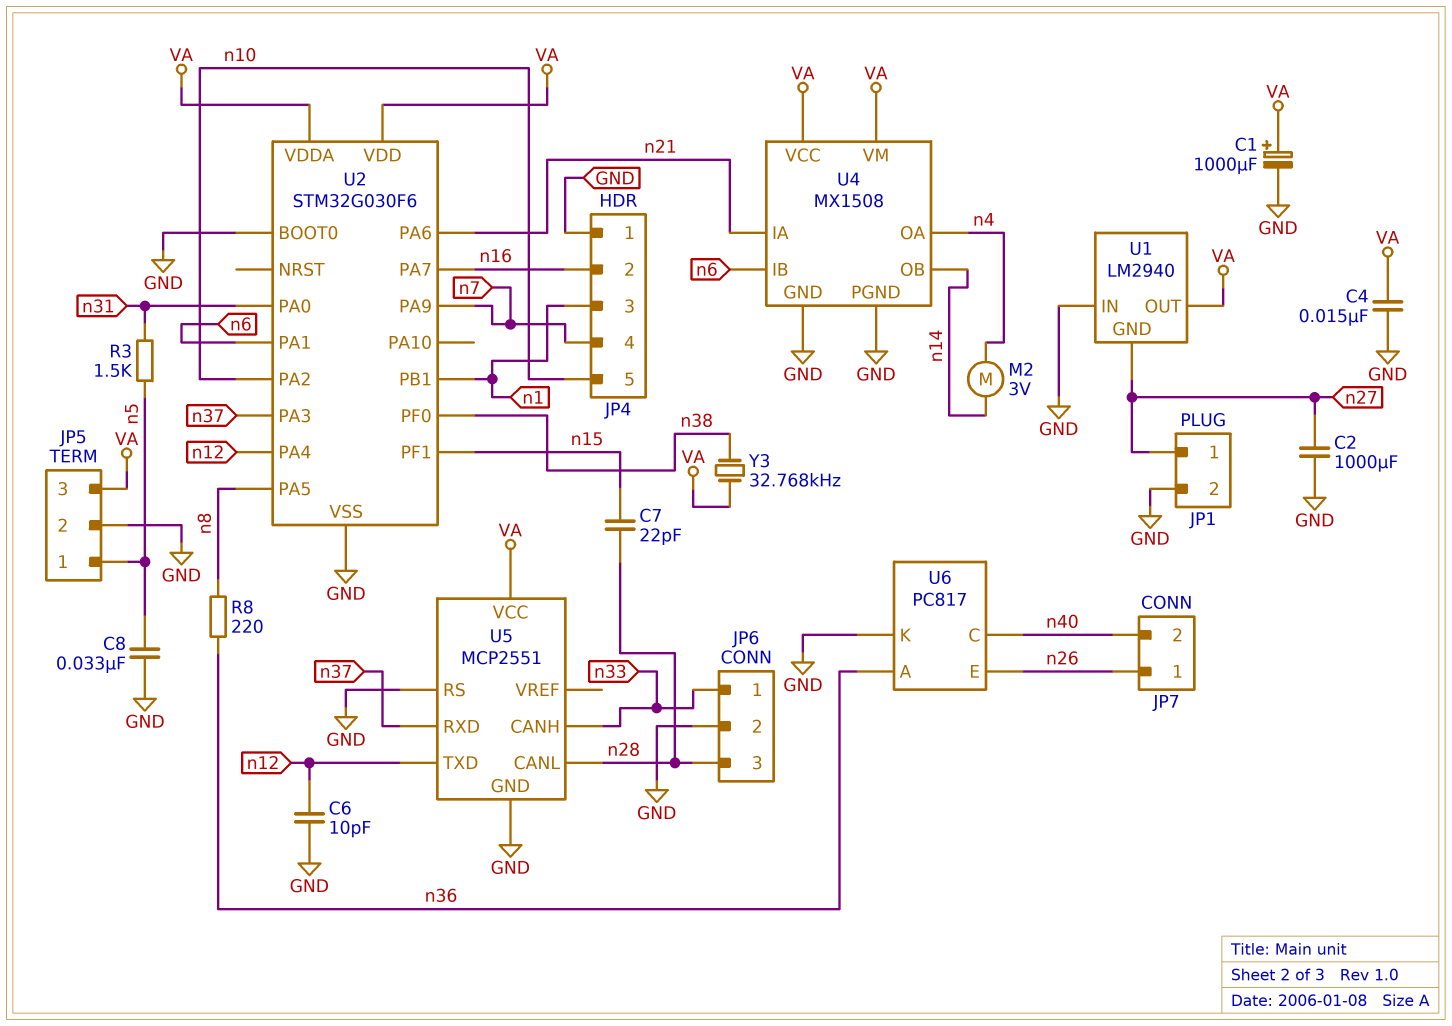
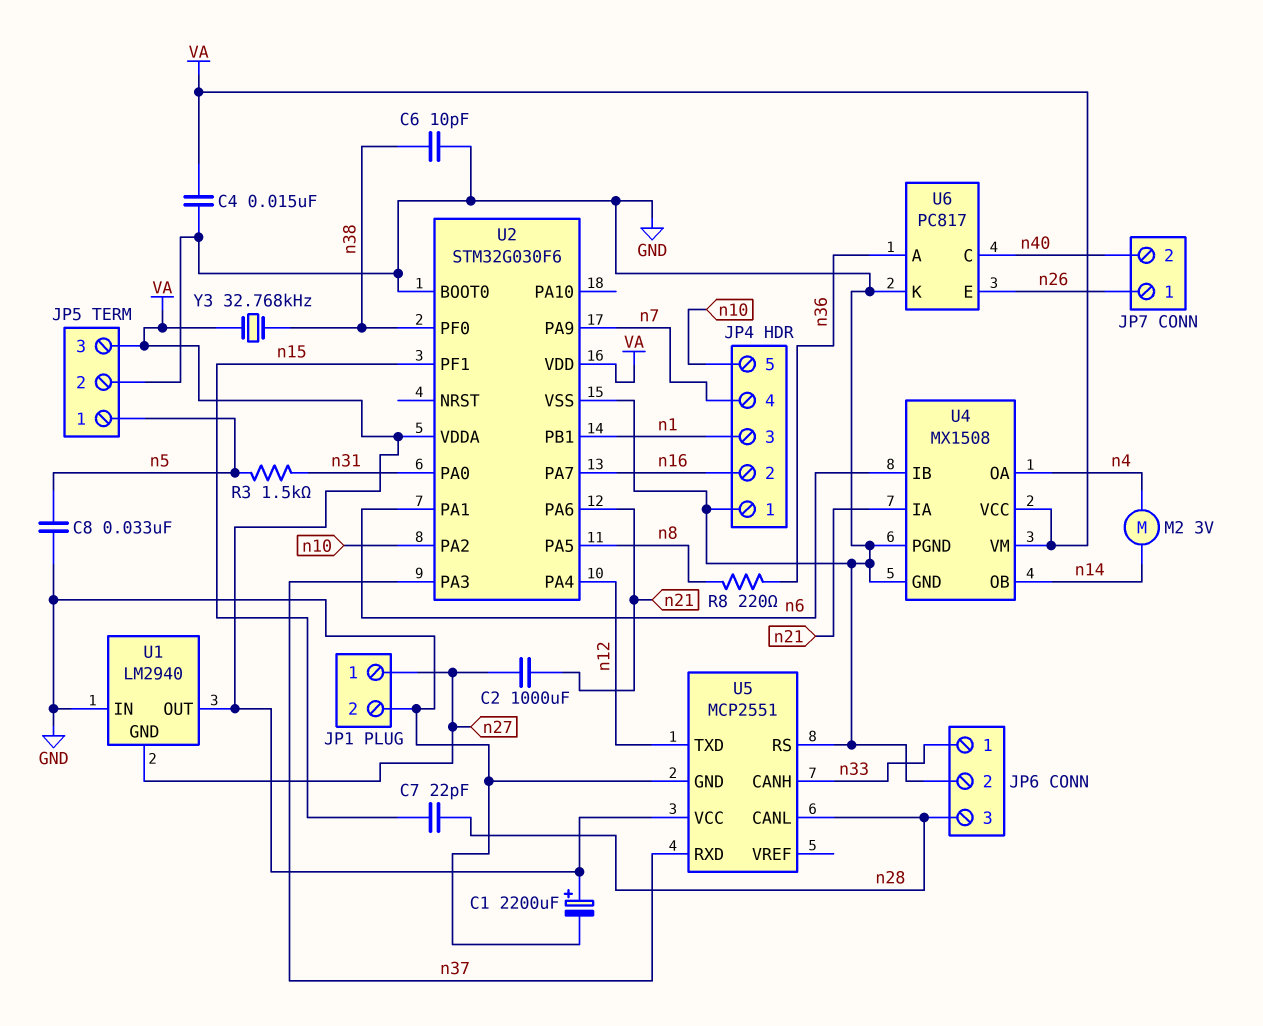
C1: 1000uF (plus VA, minus GND) -> 2200uF (plus VA, minus GND)
C2: 1000uF (GND, n27) -> 1000uF (n21, n27)
C6: 10pF (GND, n12) -> 10pF (GND, n38)

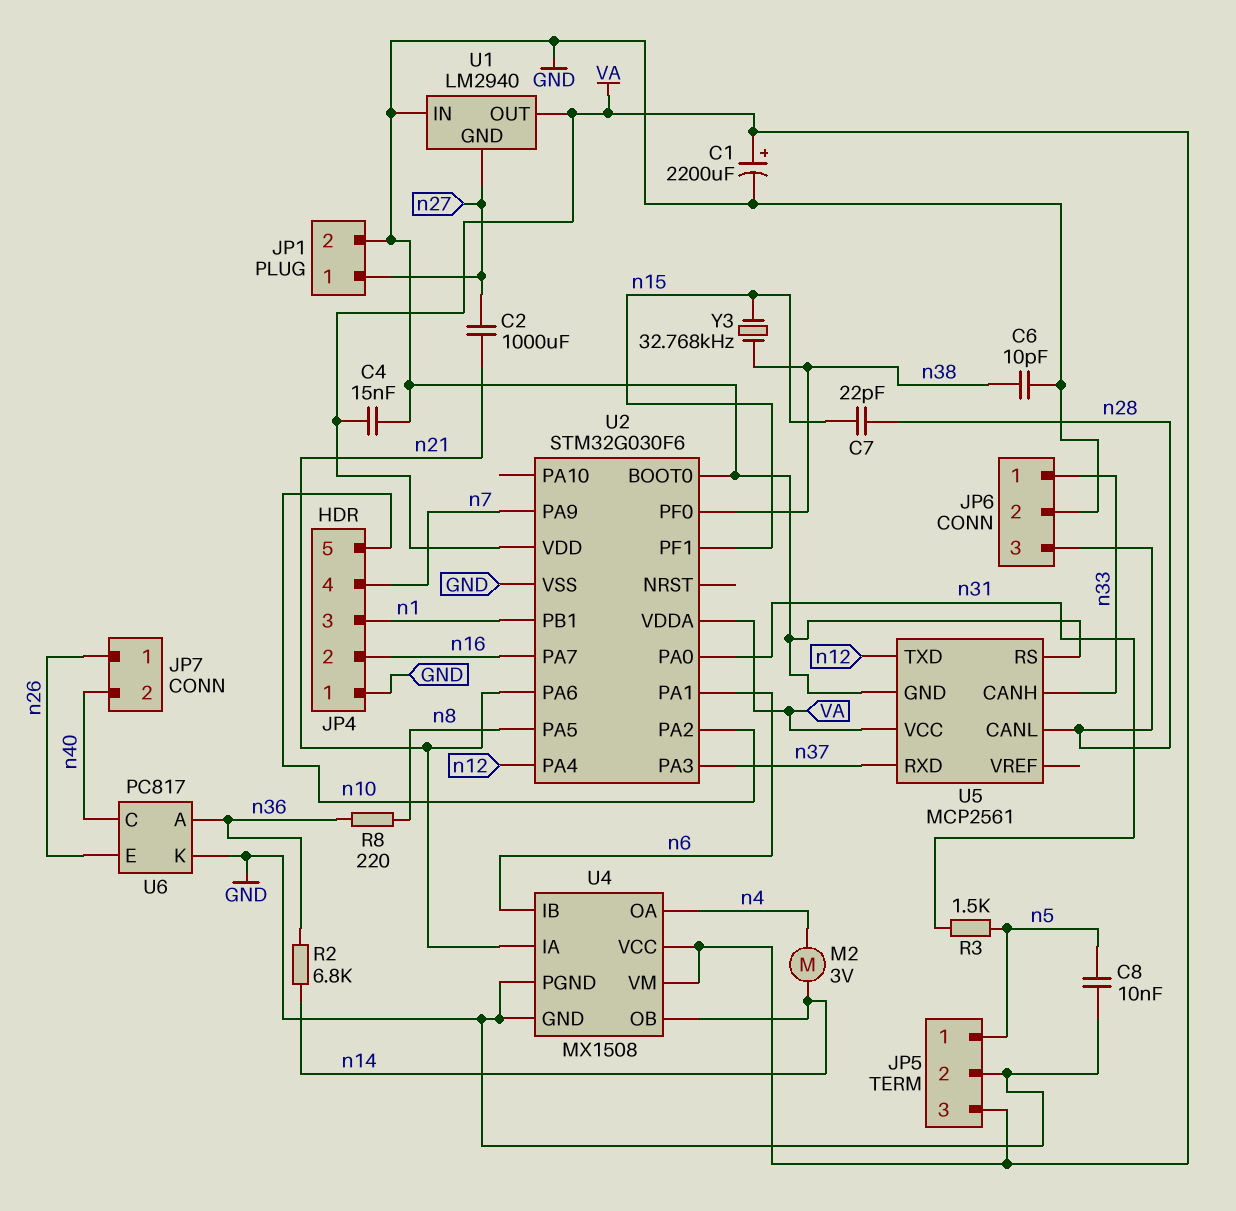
C8: 33nF (GND, n5) -> 10nF (GND, n5)
R2: none -> 6.8k (n14, n36)
U5: MCP2551 -> MCP2561
Y3: 32.768kHz (VA, n38) -> 32.768kHz (n15, n38)

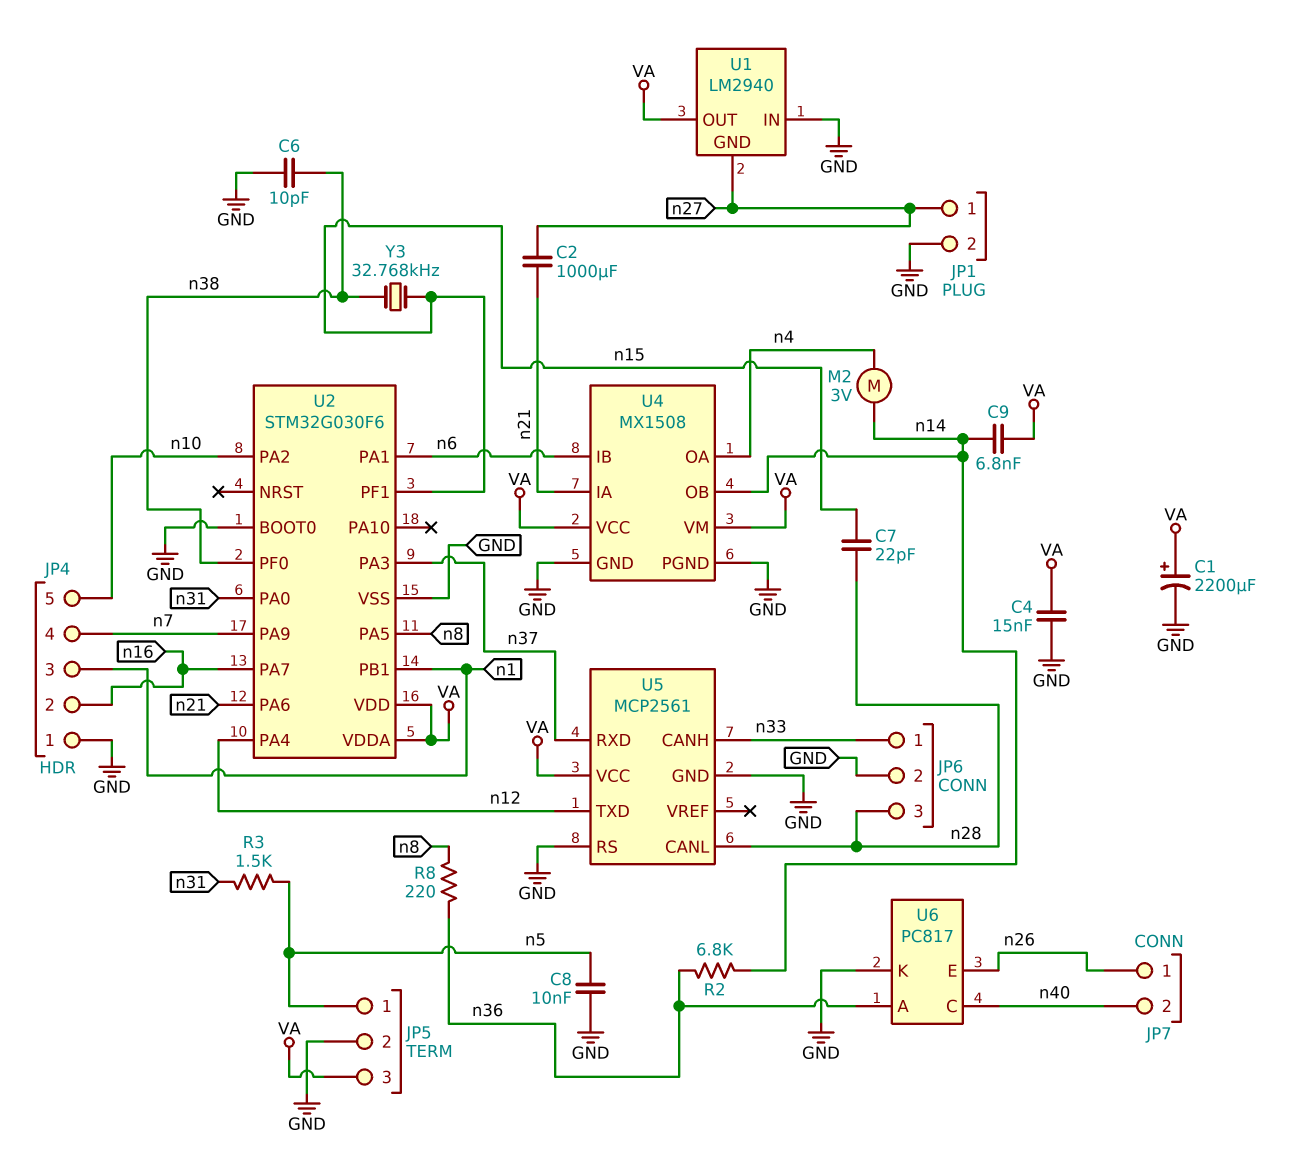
C9: none -> 6.8nF (VA, n14)

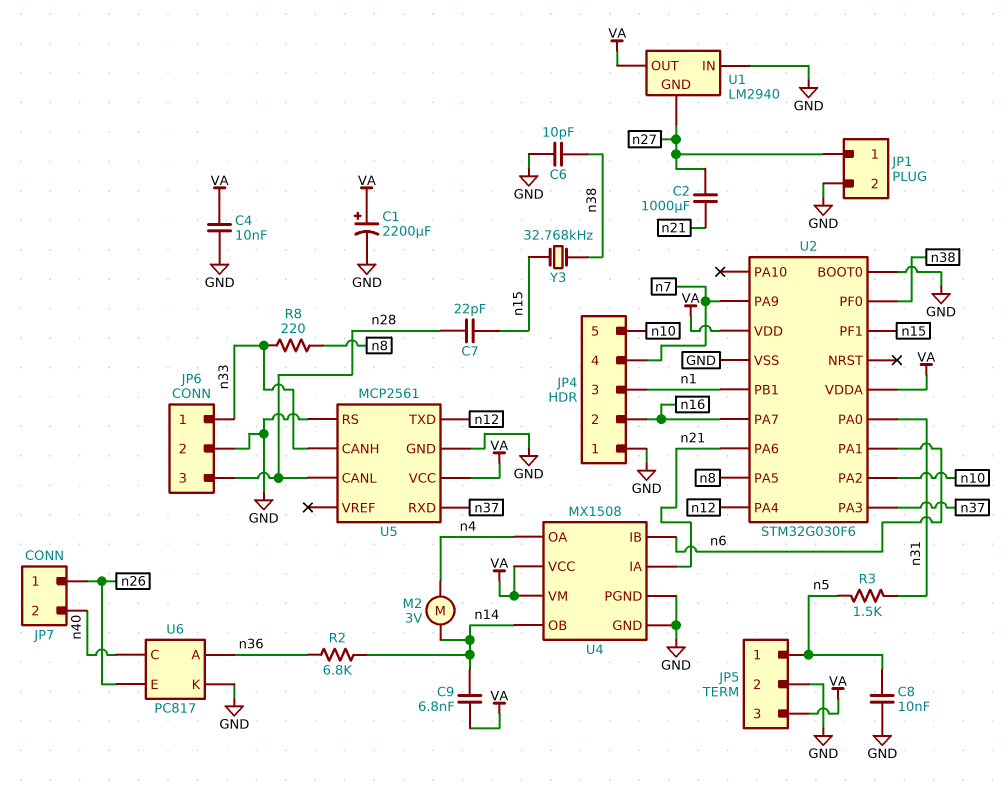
C4: 15nF (GND, VA) -> 10nF (GND, VA)
R8: 220 (n8, n36) -> 220 (n8, n33)

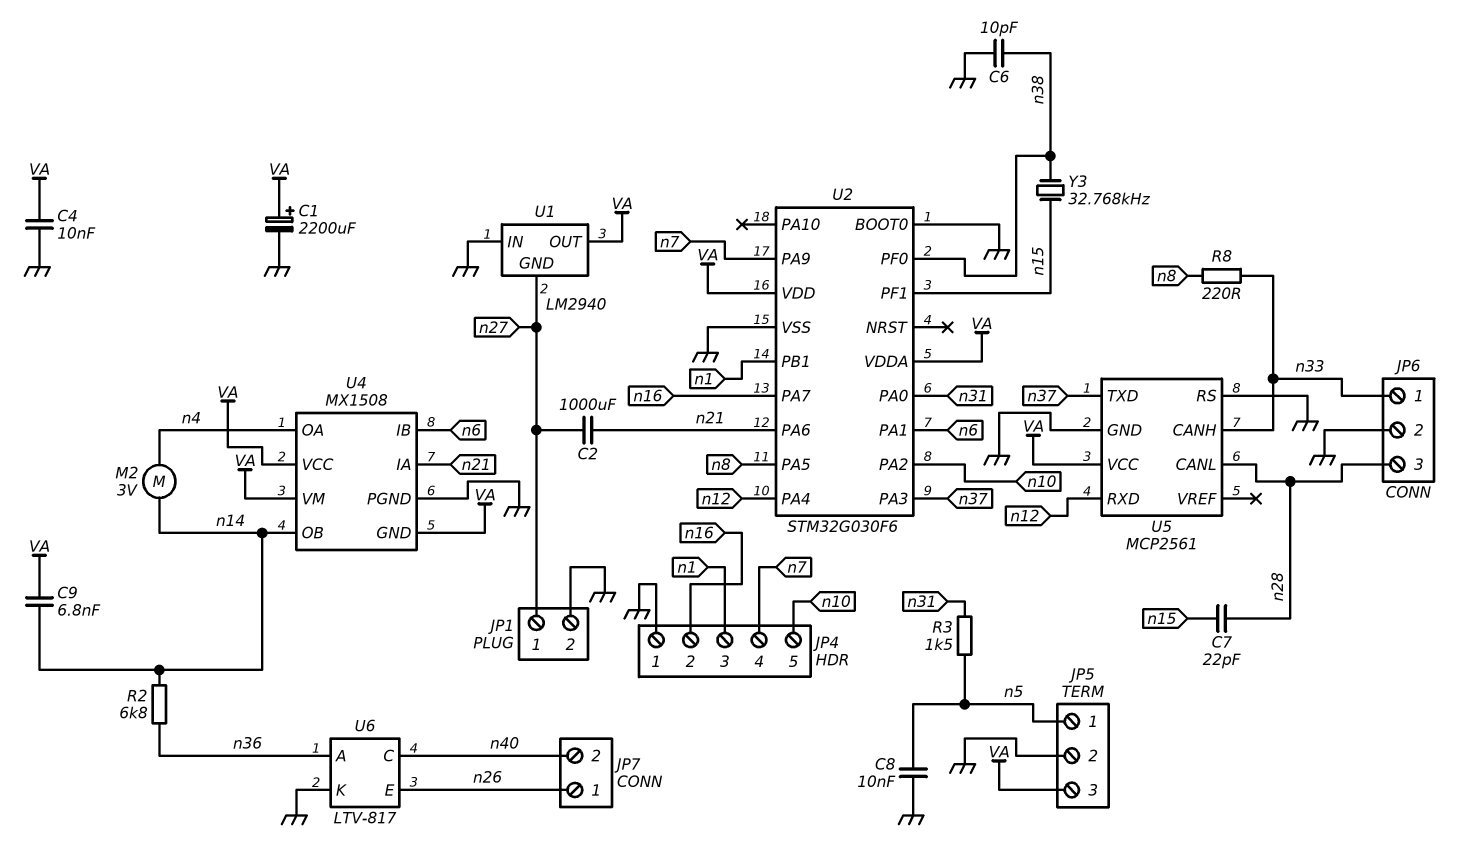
U4 pin GND: GND -> VA
U5 pin RXD: n37 -> n12
U5 pin TXD: n12 -> n37
U6: PC817 -> LTV-817

